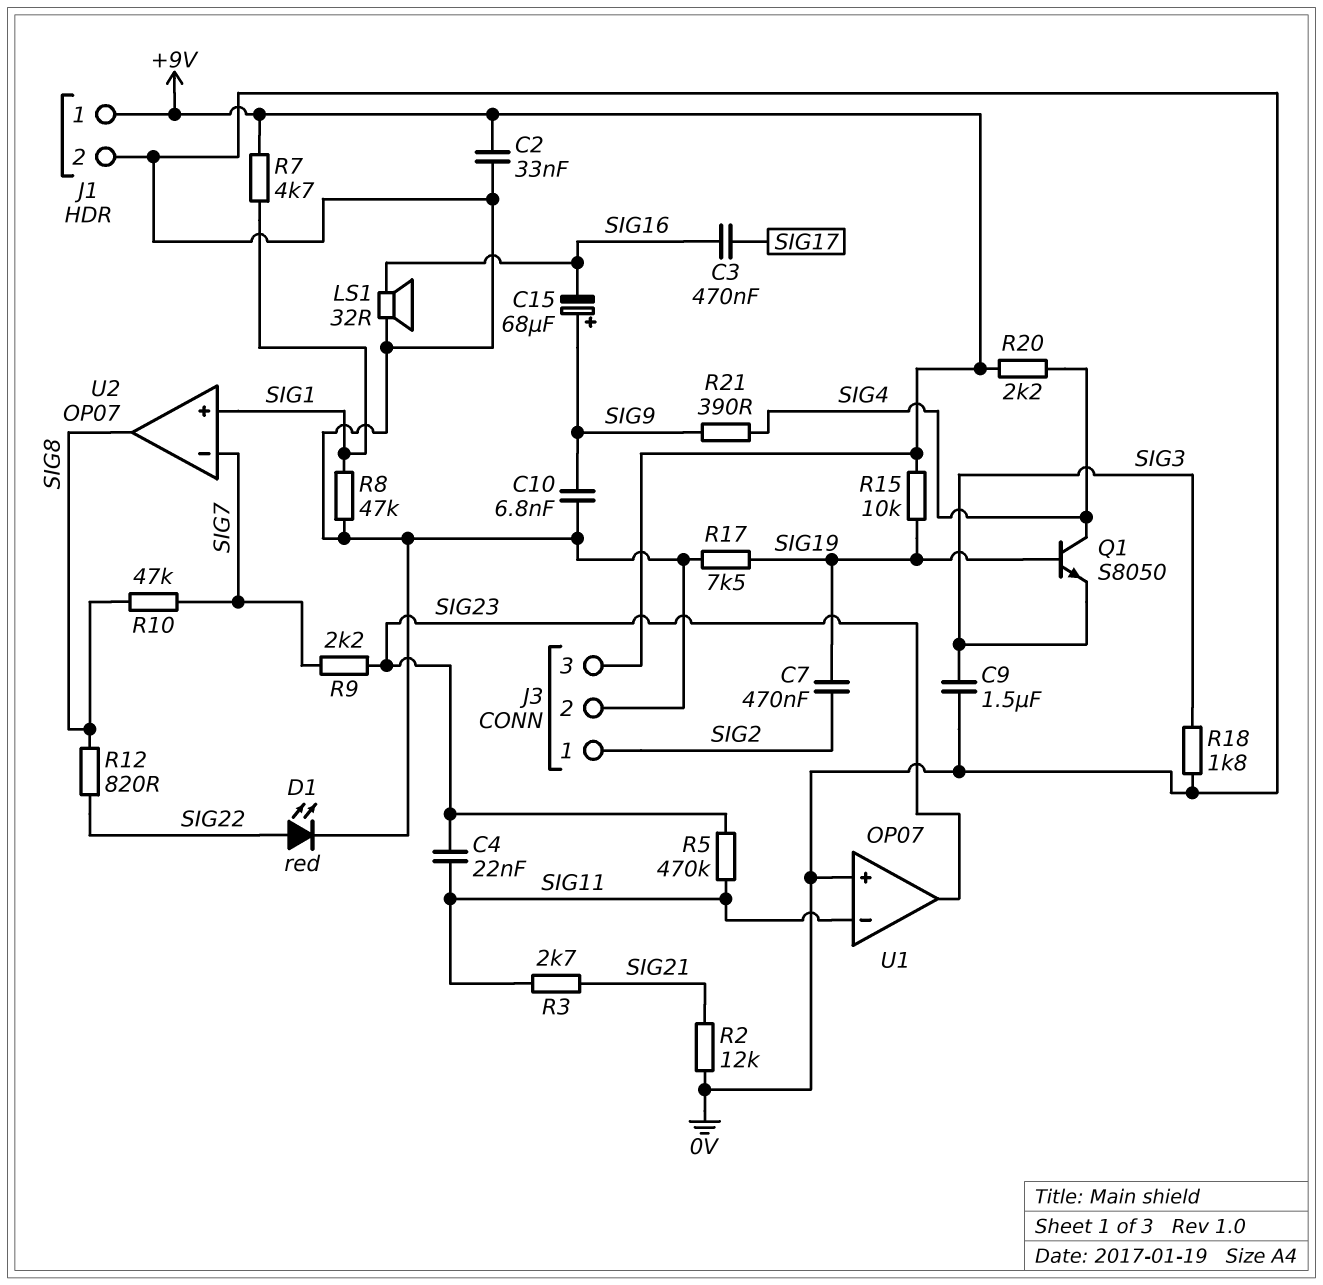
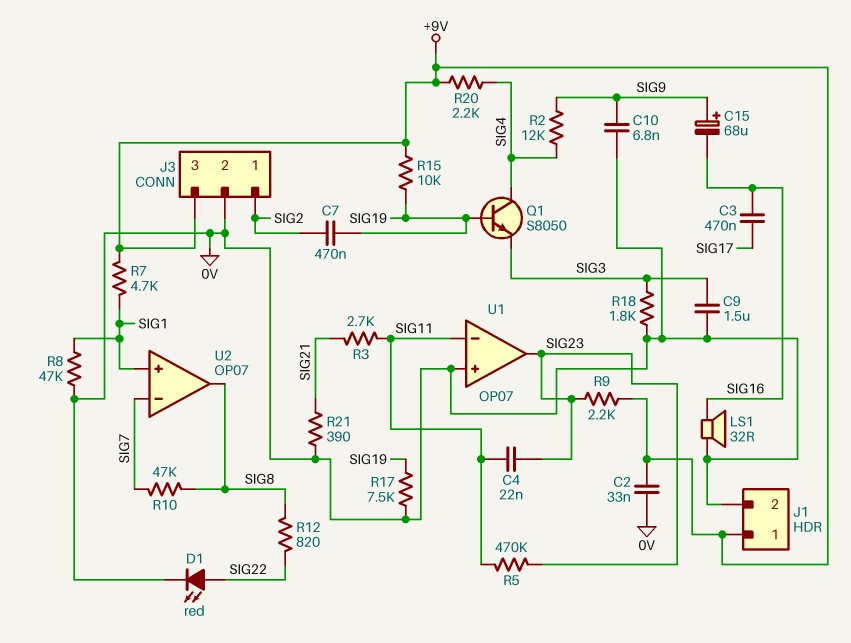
R2: 12k (0V, SIG21) -> 12k (SIG4, SIG9)
R9: 2.2k (SIG7, SIG23) -> 2.2k (+9V, SIG23)
R21: 390 (SIG4, SIG9) -> 390 (0V, SIG21)

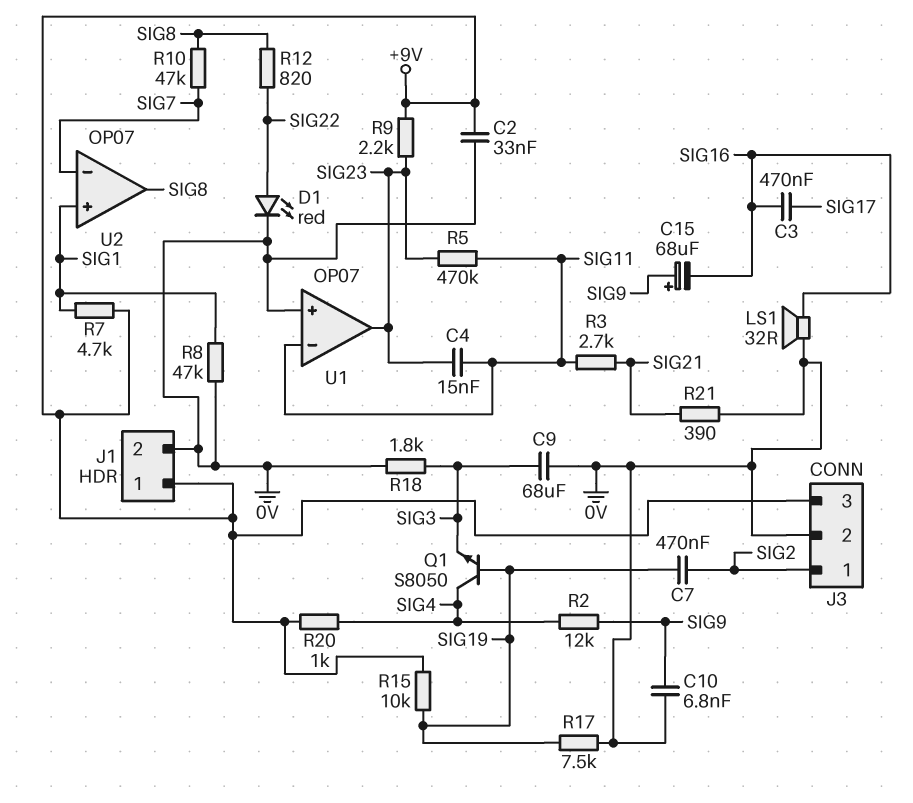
C4: 22nF (SIG11, SIG23) -> 15nF (SIG11, SIG23)
C9: 1.5uF (0V, SIG3) -> 68uF (0V, SIG3)
R20: 2.2k (+9V, SIG4) -> 1k (+9V, SIG4)

